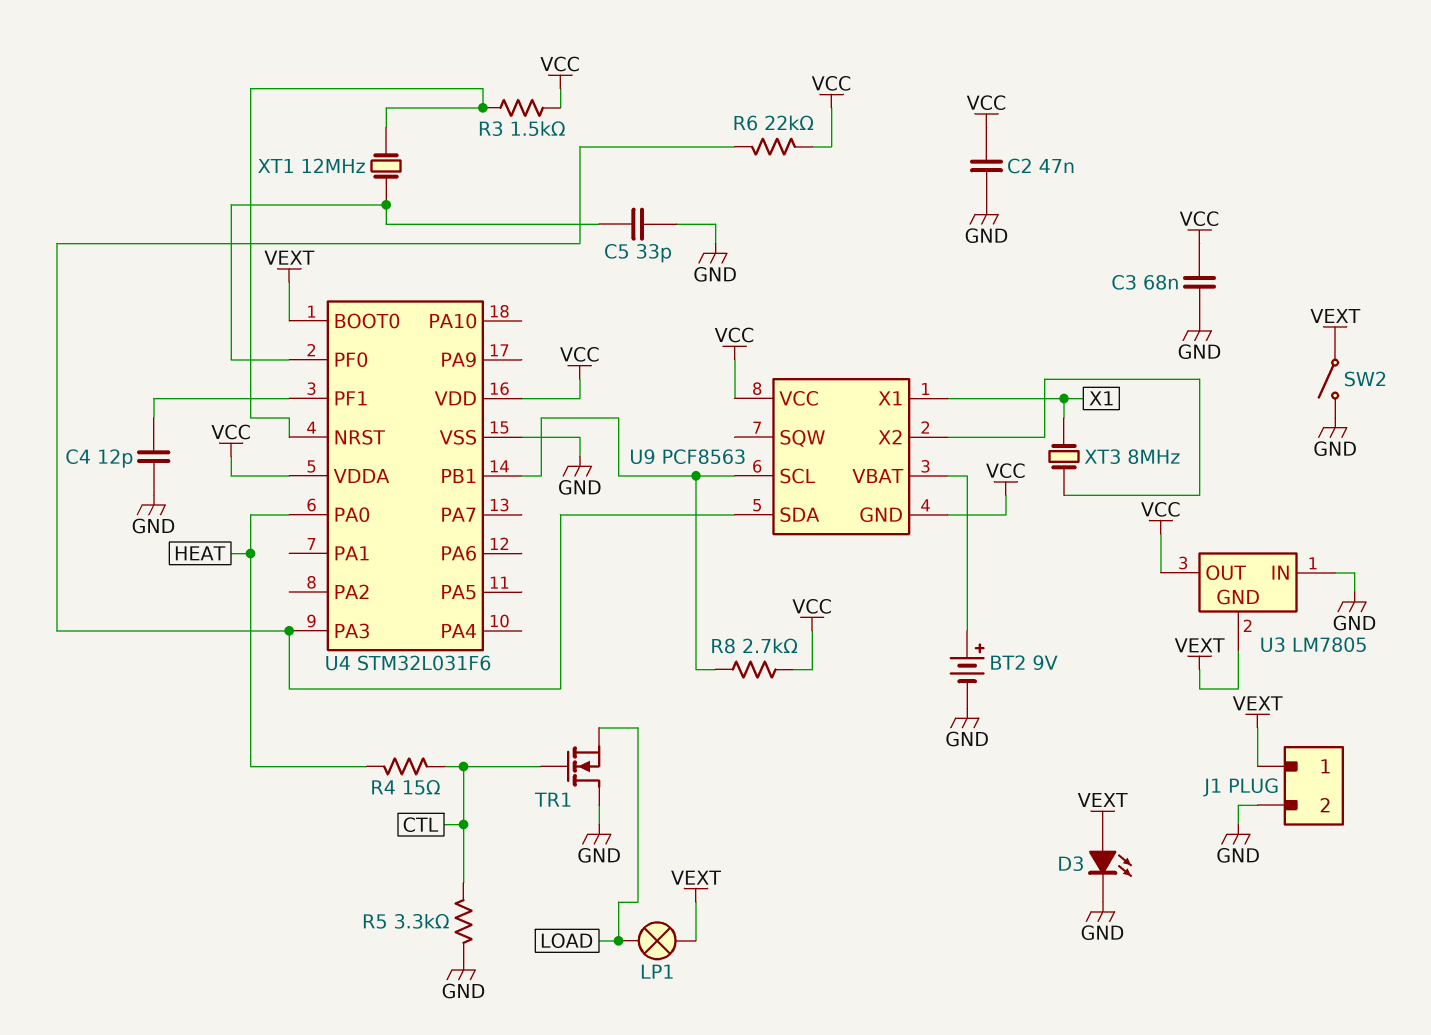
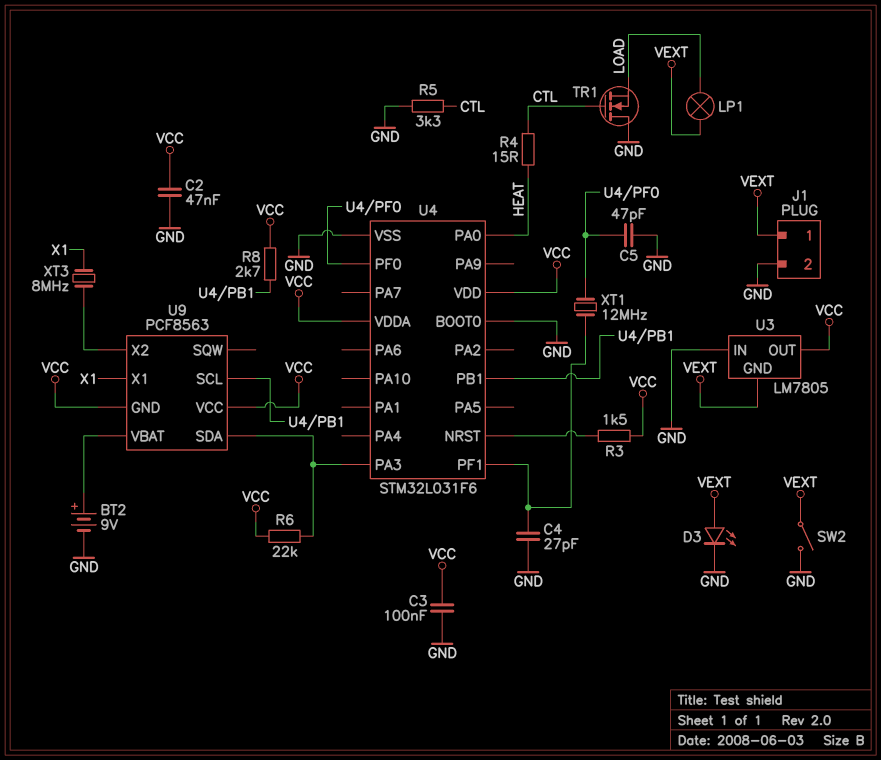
C3: 68nF (GND, VCC) -> 100nF (GND, VCC)
C4: 12pF (GND, U4/PF1) -> 27pF (GND, U4/PF1)
C5: 33pF (GND, U4/PF0) -> 47pF (GND, U4/PF0)
U4 pin BOOT0: VEXT -> GND
XT1: 12MHz (U4/NRST, U4/PF0) -> 12MHz (U4/PF0, U4/PF1)

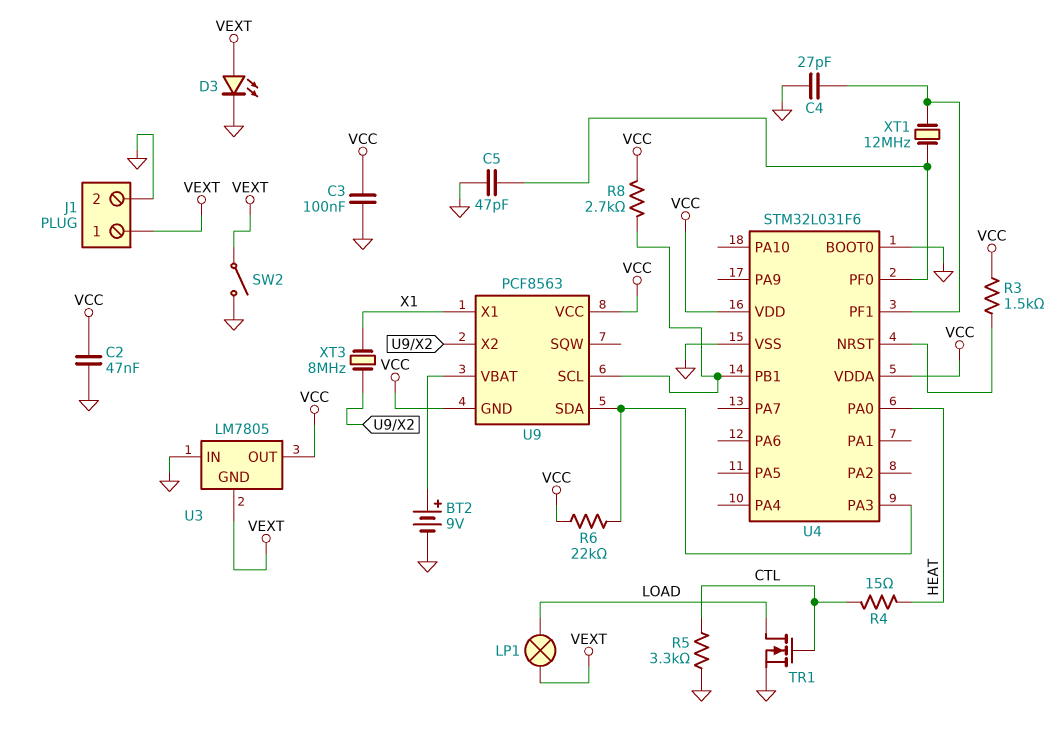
TR1: NMOS (G CTL, D GND, S LOAD) -> NMOS (G CTL, D LOAD, S GND)

